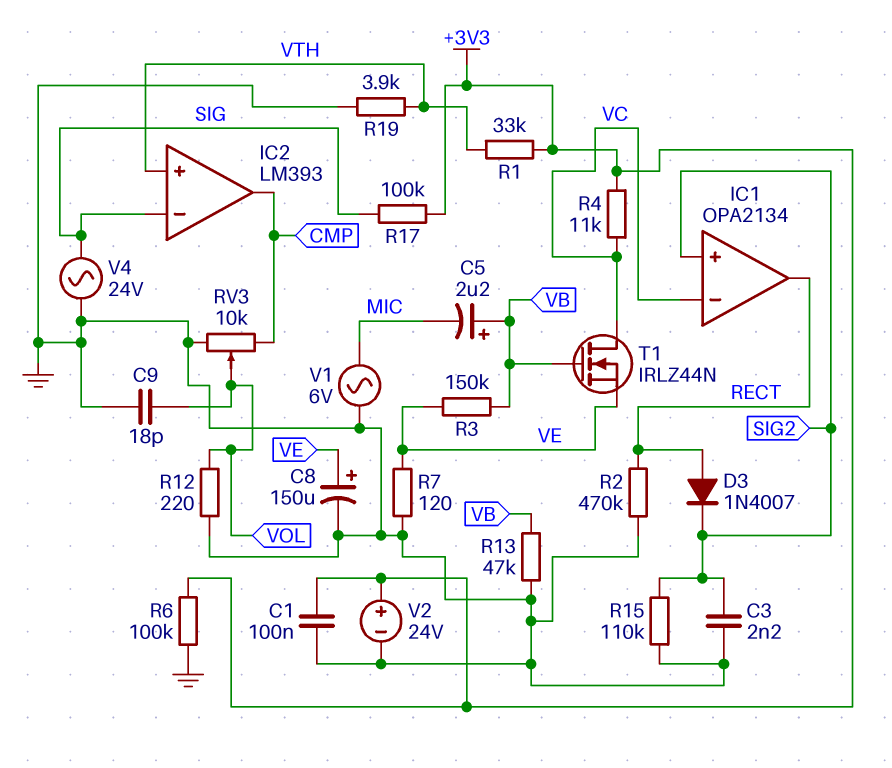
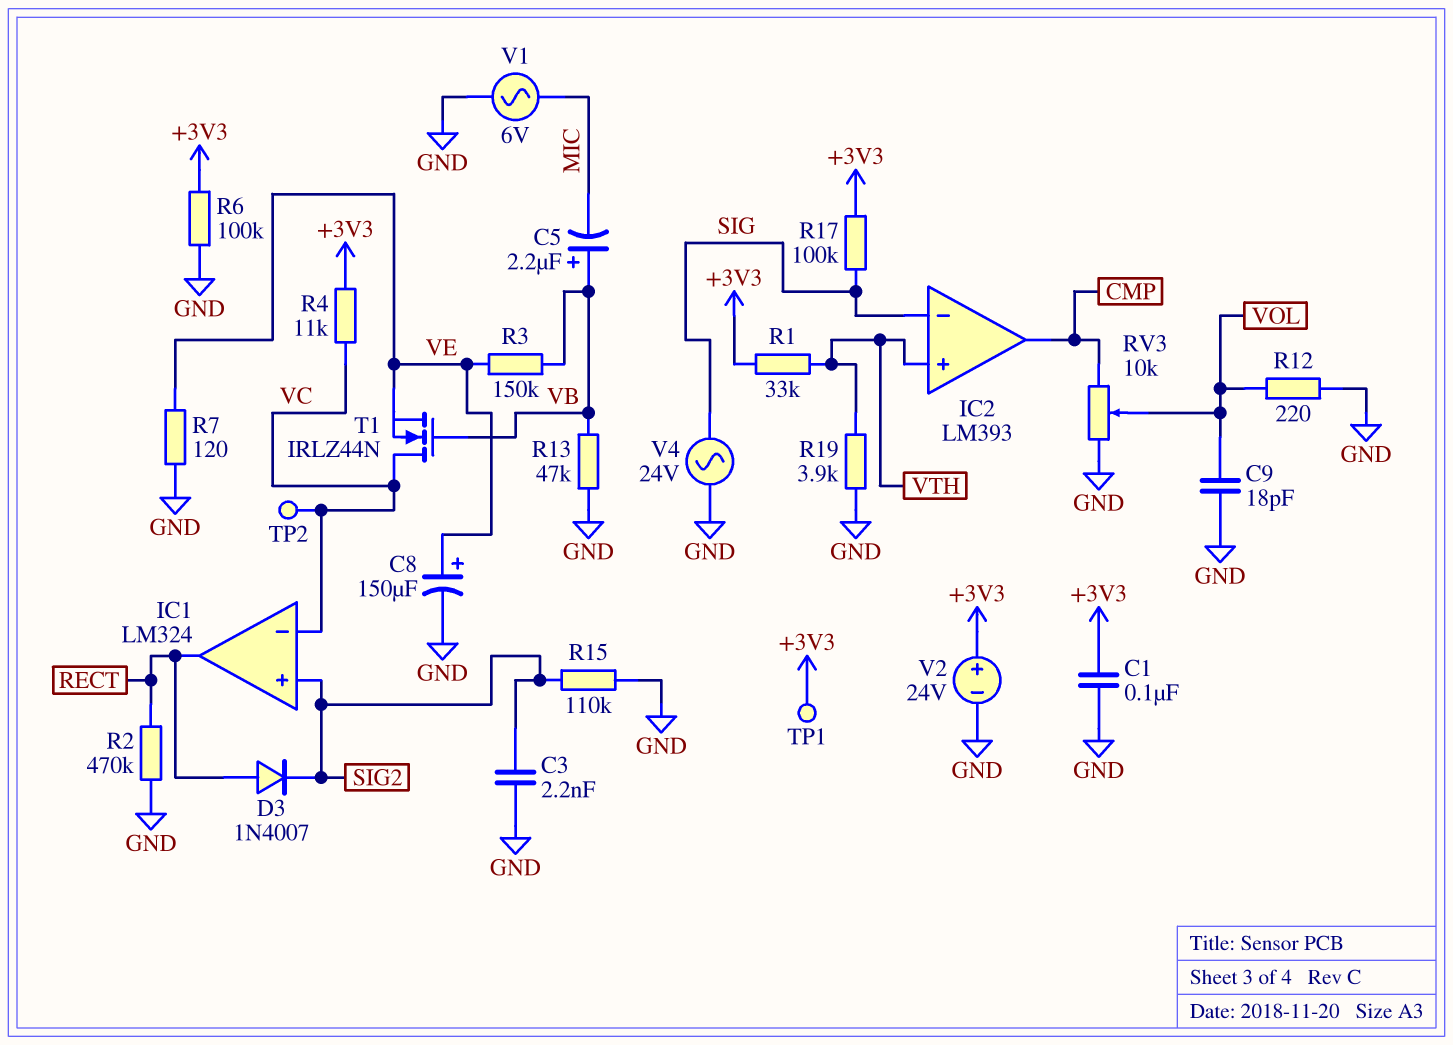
IC1: OPA2134 -> LM324
TP1: none -> test point (+3V3)
TP2: none -> test point (VC)

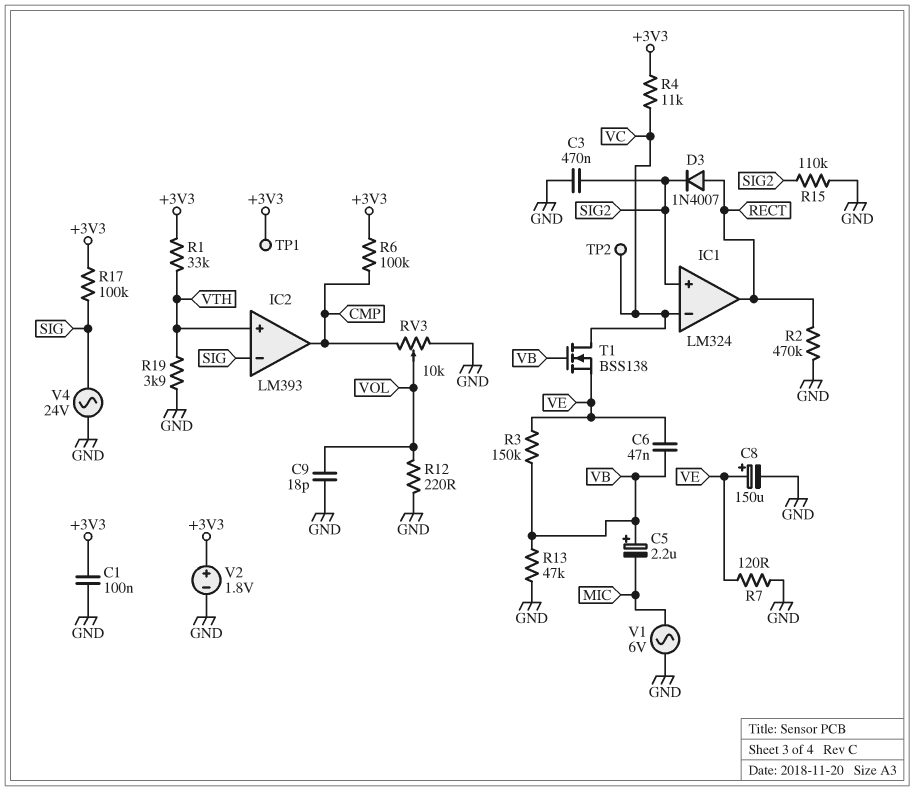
C3: 2.2nF (GND, SIG2) -> 470nF (GND, SIG2)
C6: none -> 47nF (VB, VE)
R6: 100k (+3V3, GND) -> 100k (+3V3, CMP)
T1: NMOS IRLZ44N (G VB, D VC, S VE) -> NMOS BSS138 (G VB, D VC, S VE)
V2: 24V (plus +3V3, minus GND) -> 1.8V (plus +3V3, minus GND)

